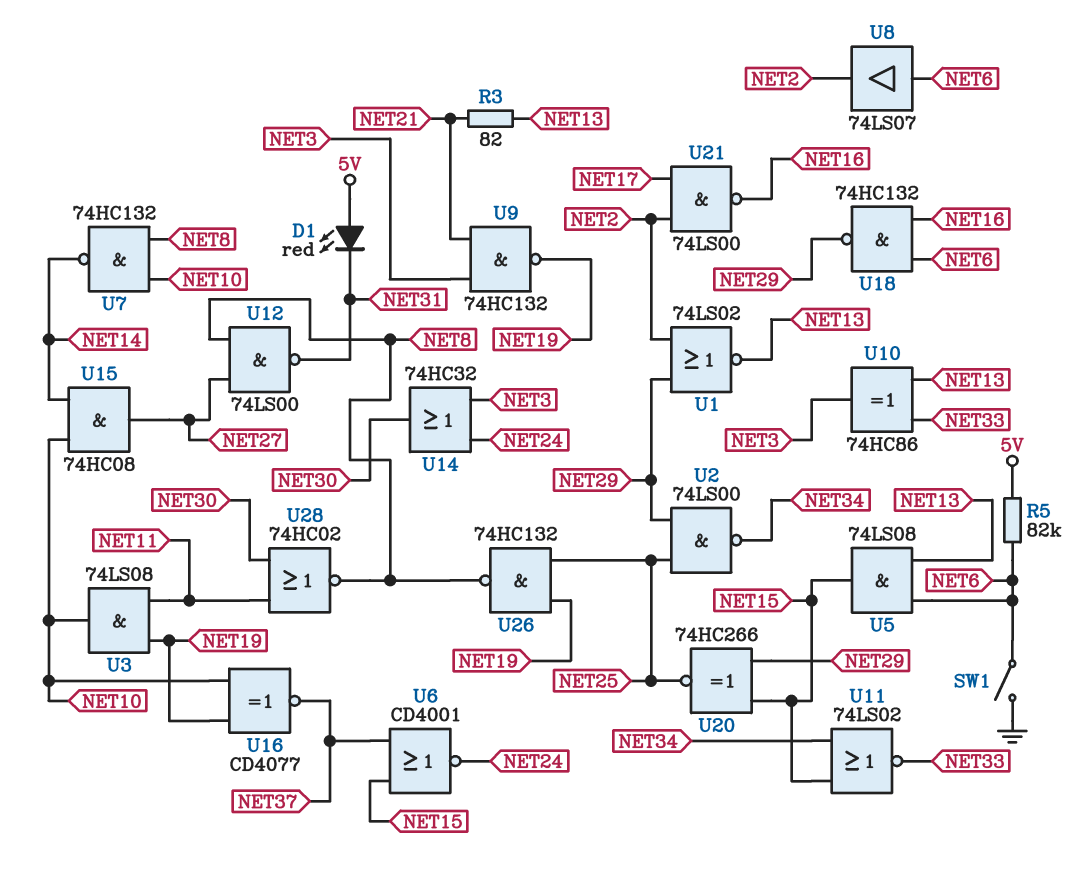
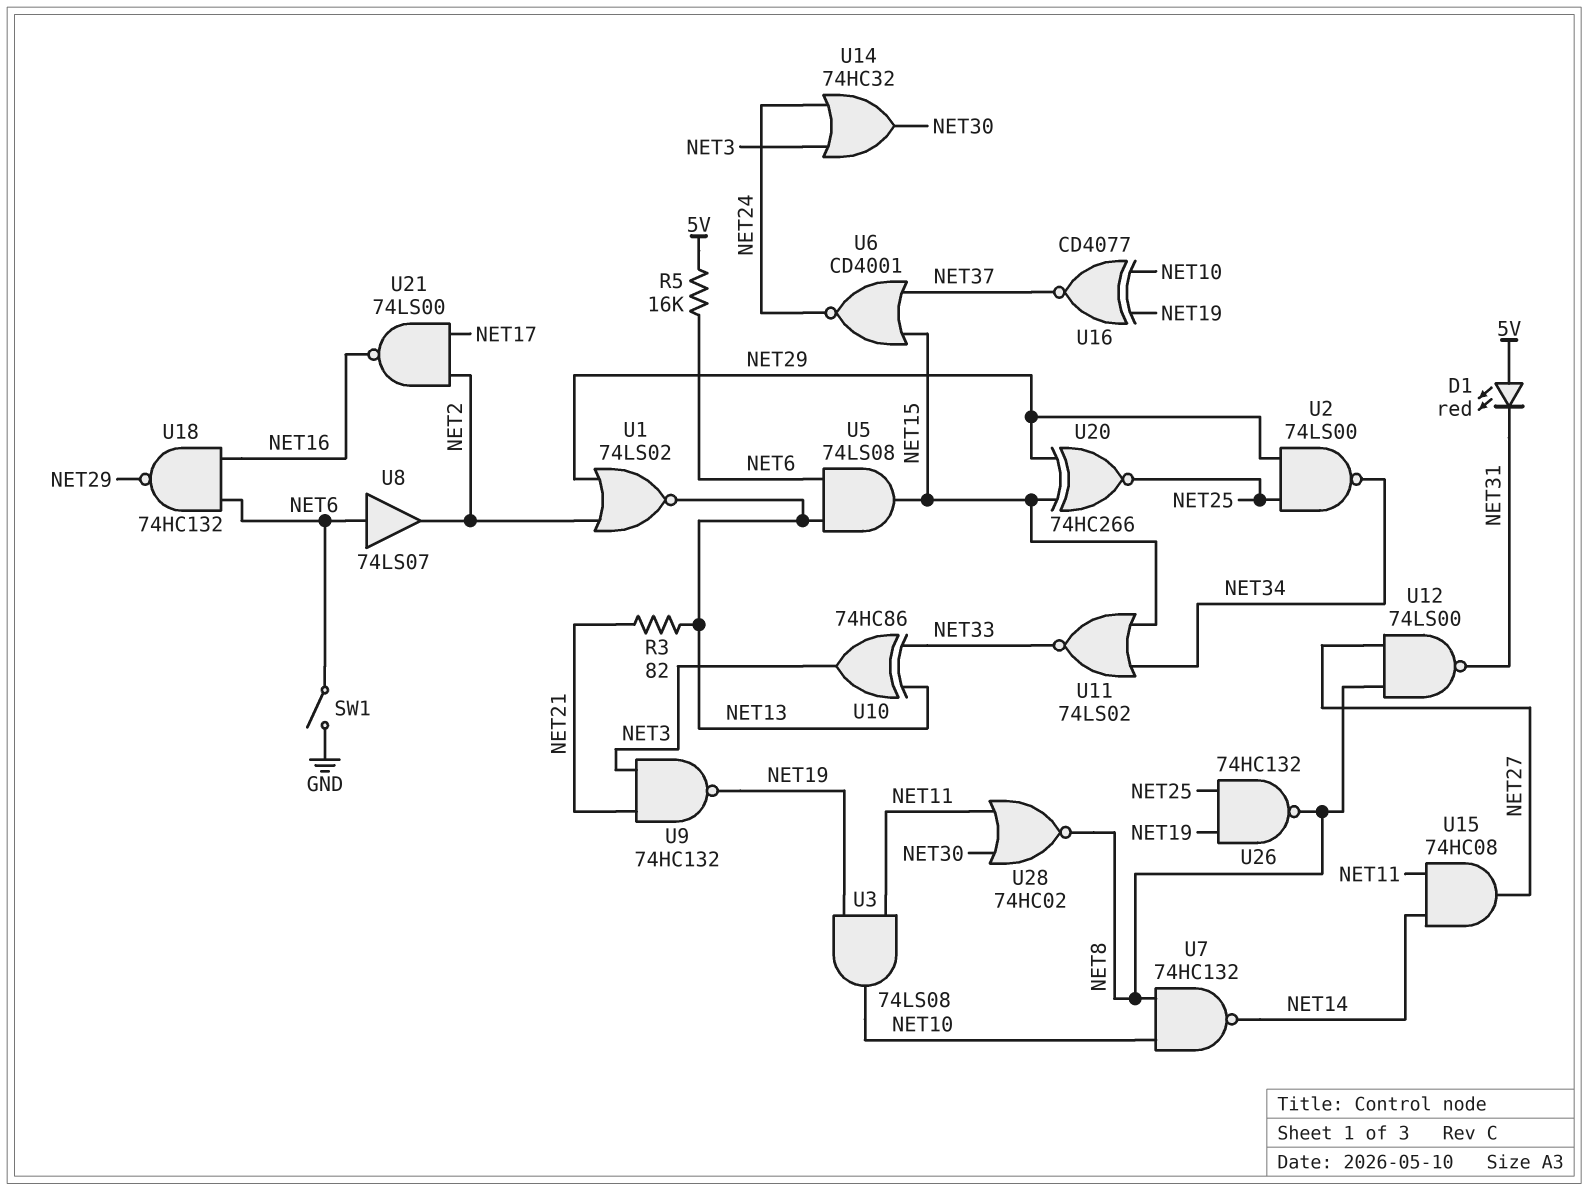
R5: 82k (5V, NET6) -> 16k (5V, NET6)
U15: AND 74HC08 (in NET10, in NET14, out NET27) -> AND 74HC08 (in NET11, in NET14, out NET27)

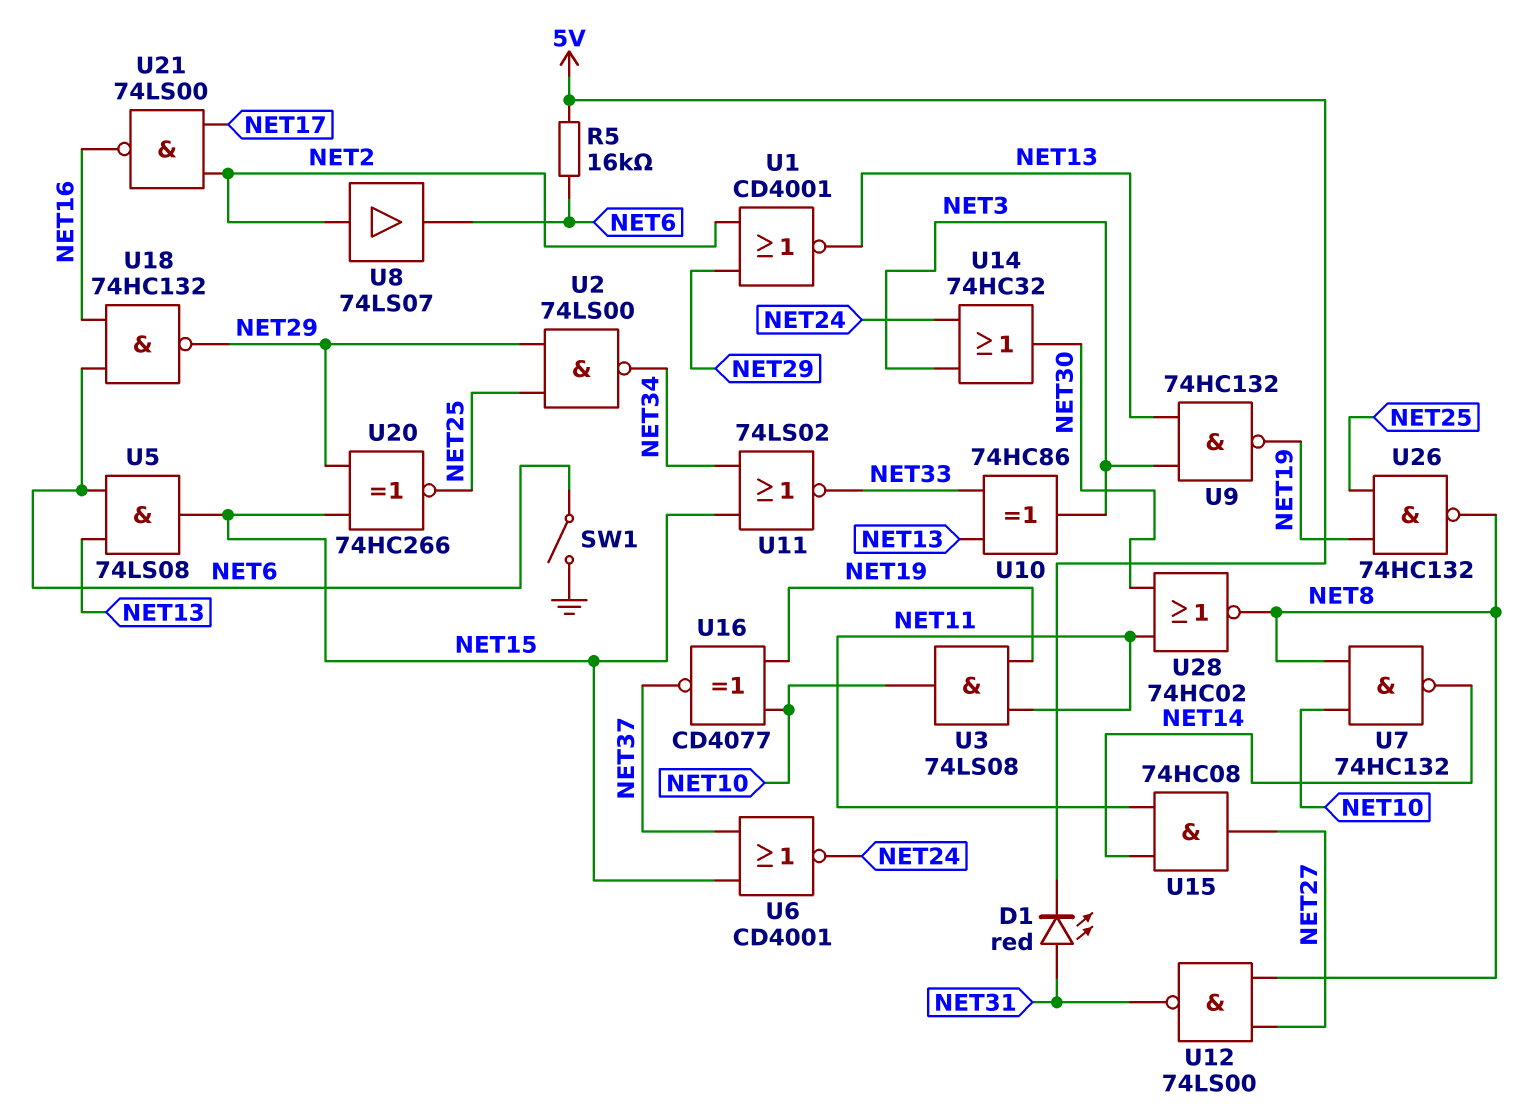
D1: LED red (A 5V, K NET31) -> LED red (A NET31, K 5V)
R3: 82 (NET13, NET21) -> none
U1: NOR 74LS02 (in NET2, in NET29, out NET13) -> NOR CD4001 (in NET2, in NET29, out NET13)
U8: buffer 74LS07 (in NET6, out NET2) -> buffer 74LS07 (in NET2, out NET6)
U9: NAND 74HC132 (in NET3, in NET21, out NET19) -> NAND 74HC132 (in NET3, in NET13, out NET19)

